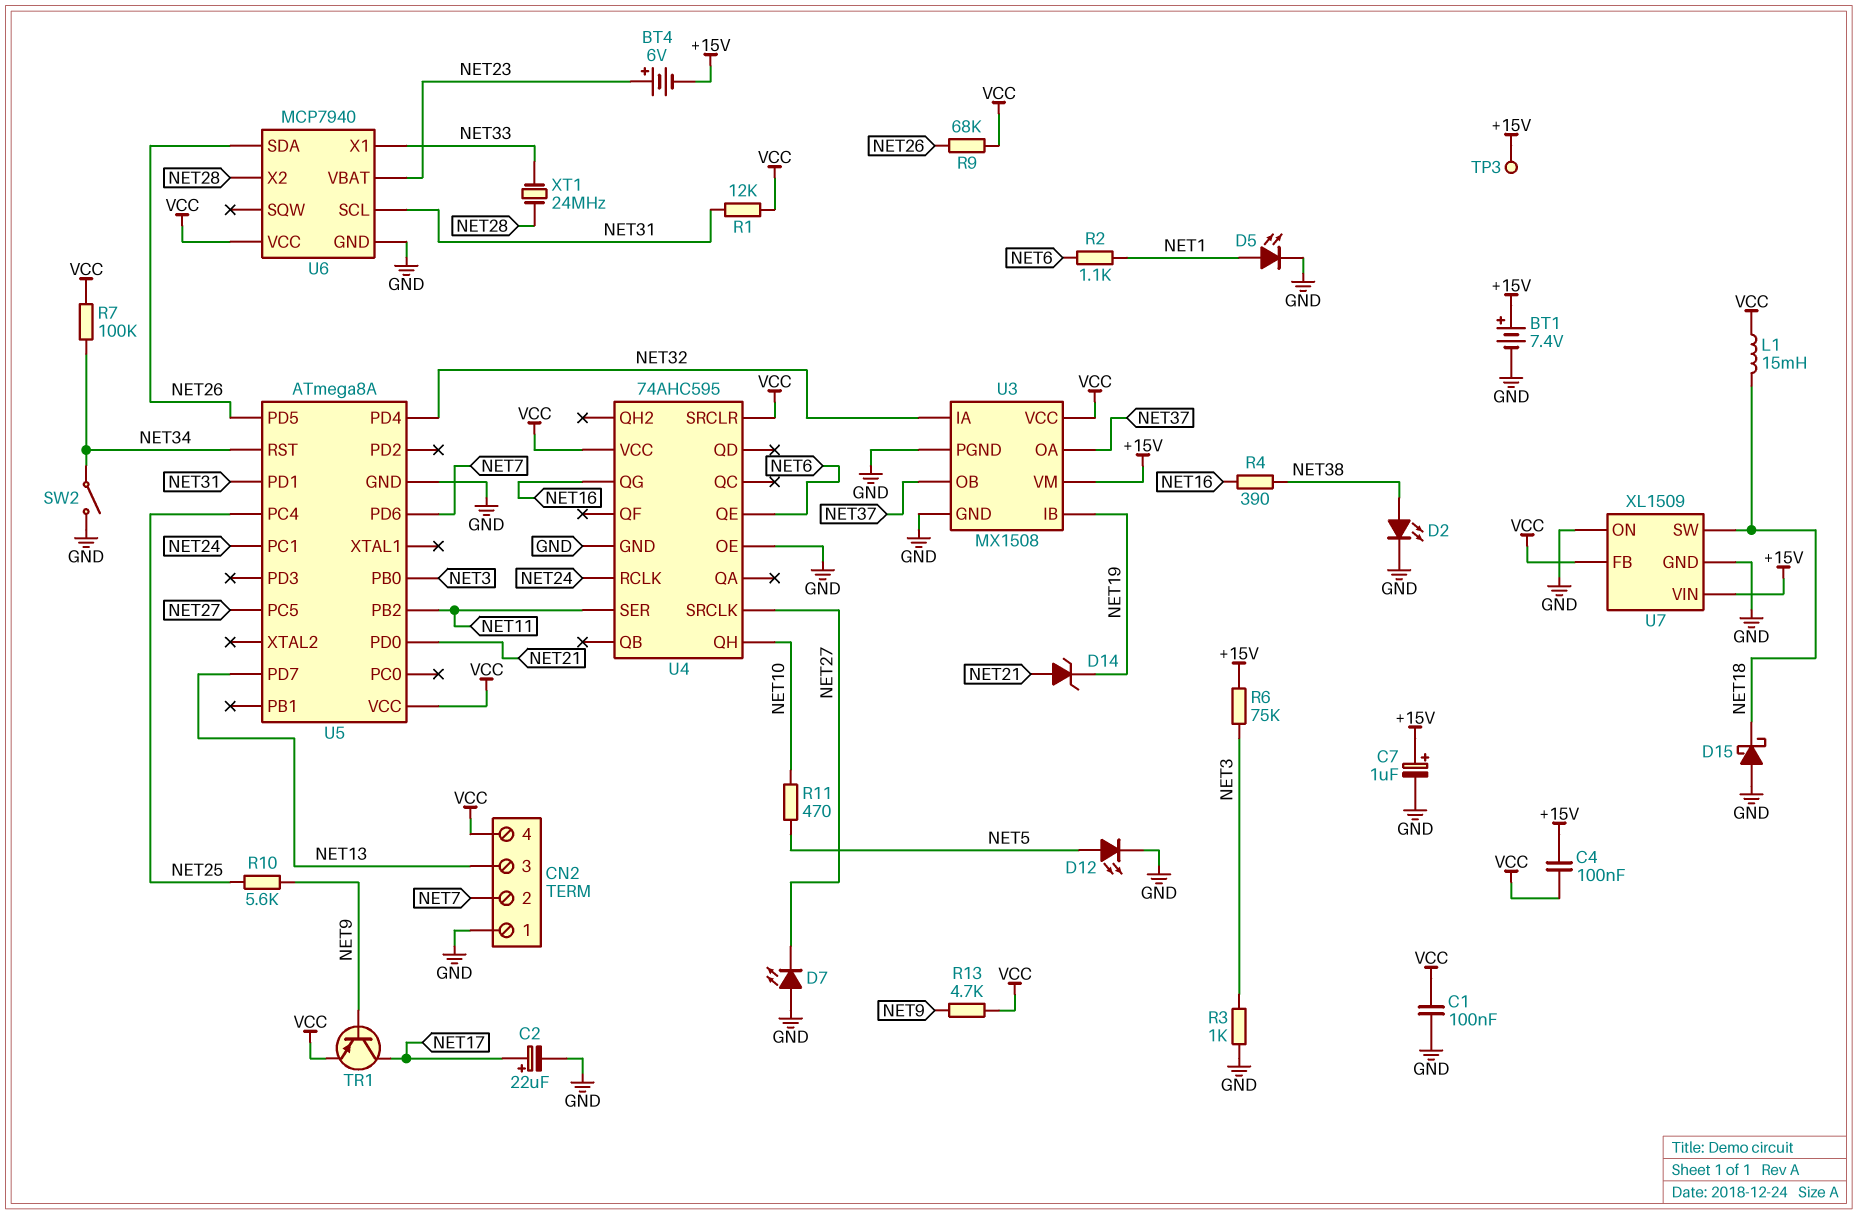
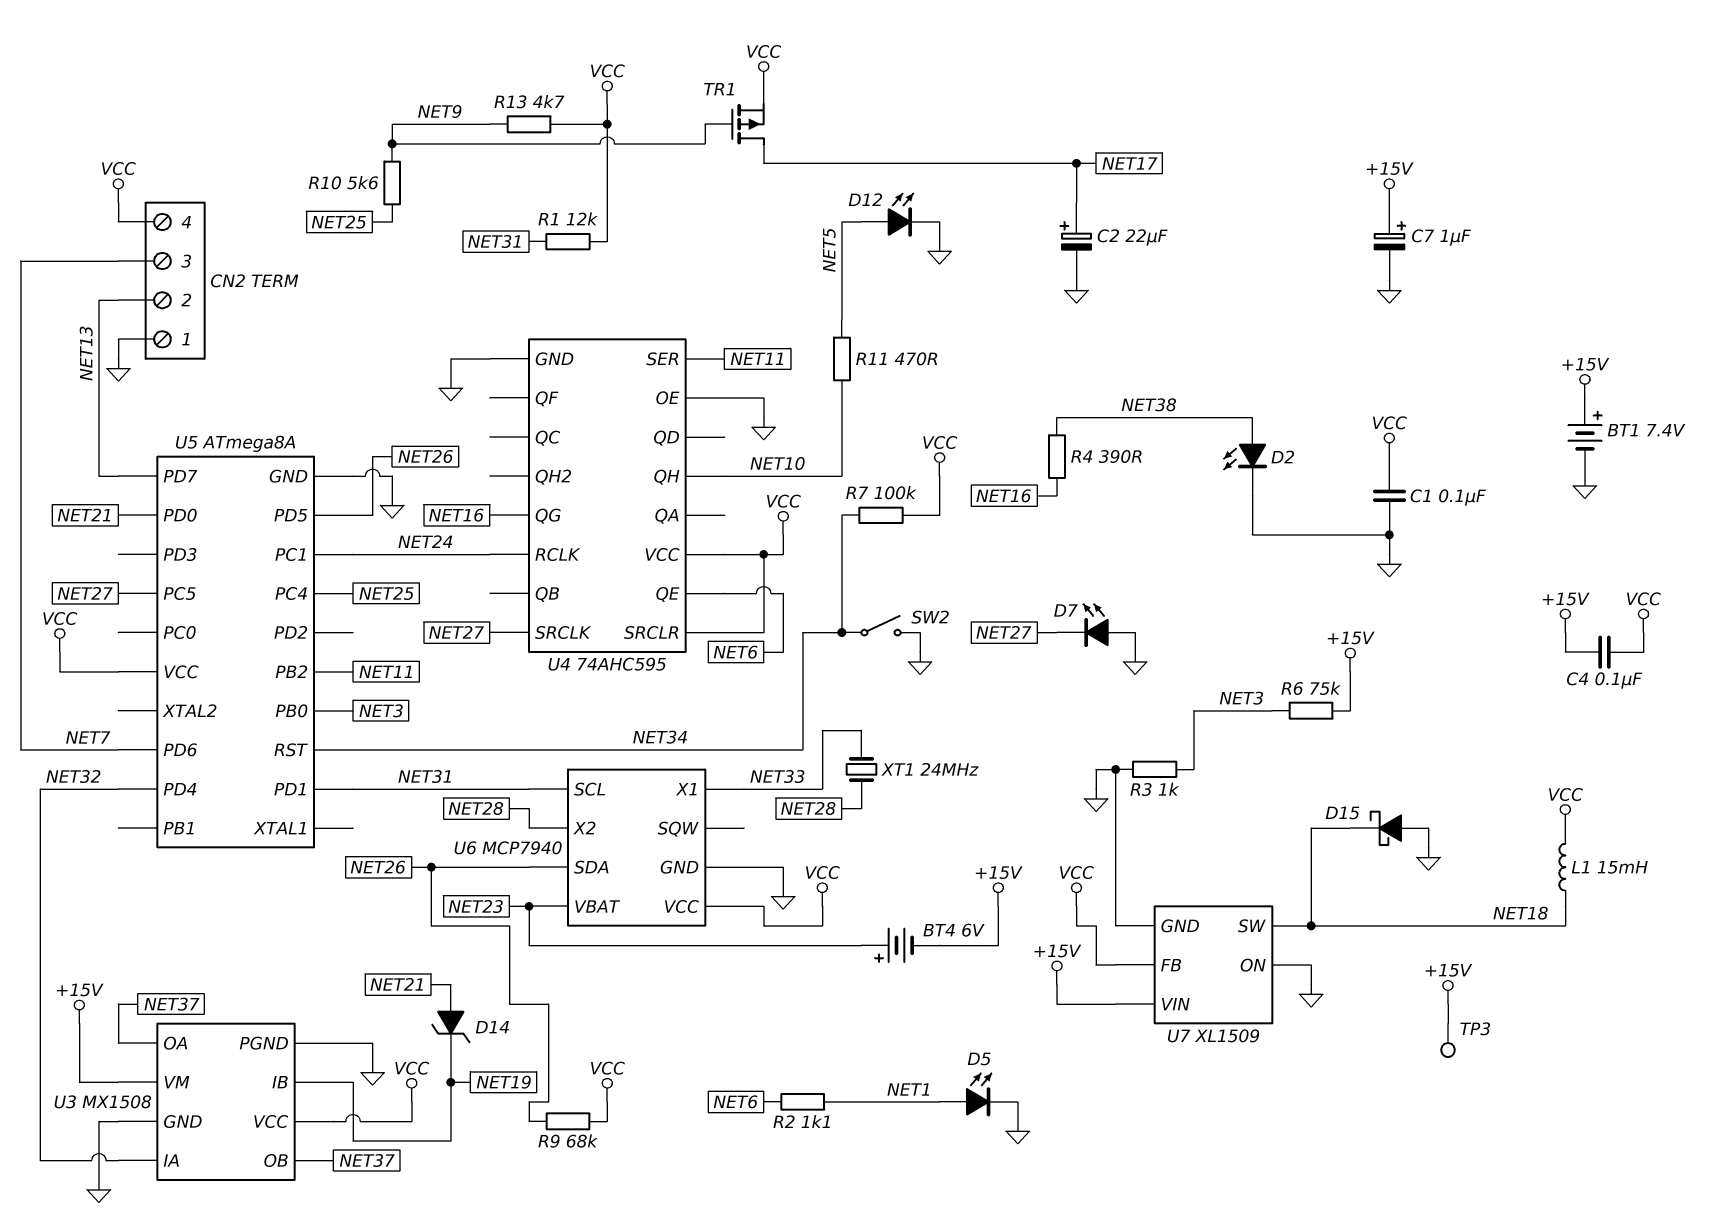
CN2 pin 2: NET7 -> NET13
CN2 pin 3: NET13 -> NET7
TR1: PNP (B NET9, C NET17, E VCC) -> PMOS (G NET9, D NET17, S VCC)

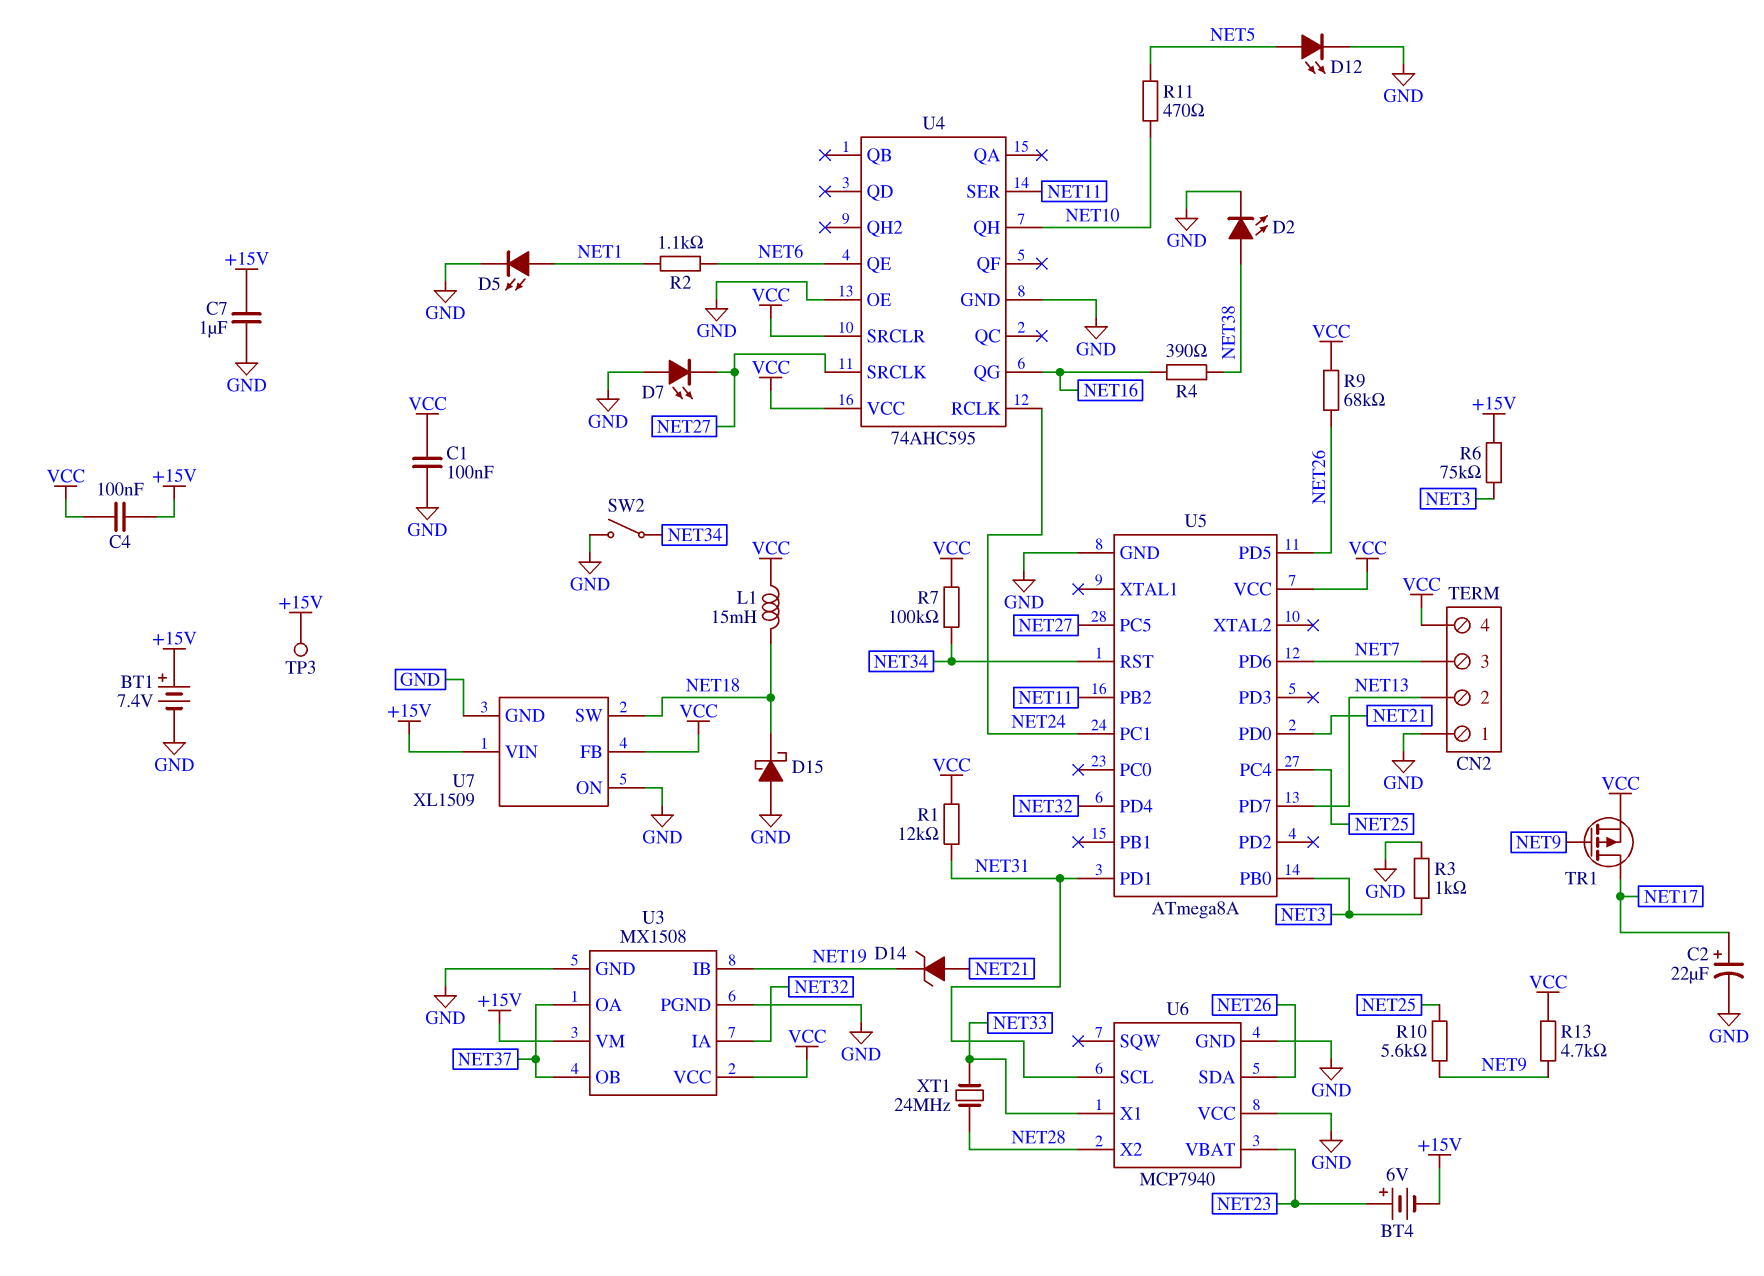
C7: 1uF (plus +15V, minus GND) -> 1uF (+15V, GND)
U6 pin VCC: VCC -> GND

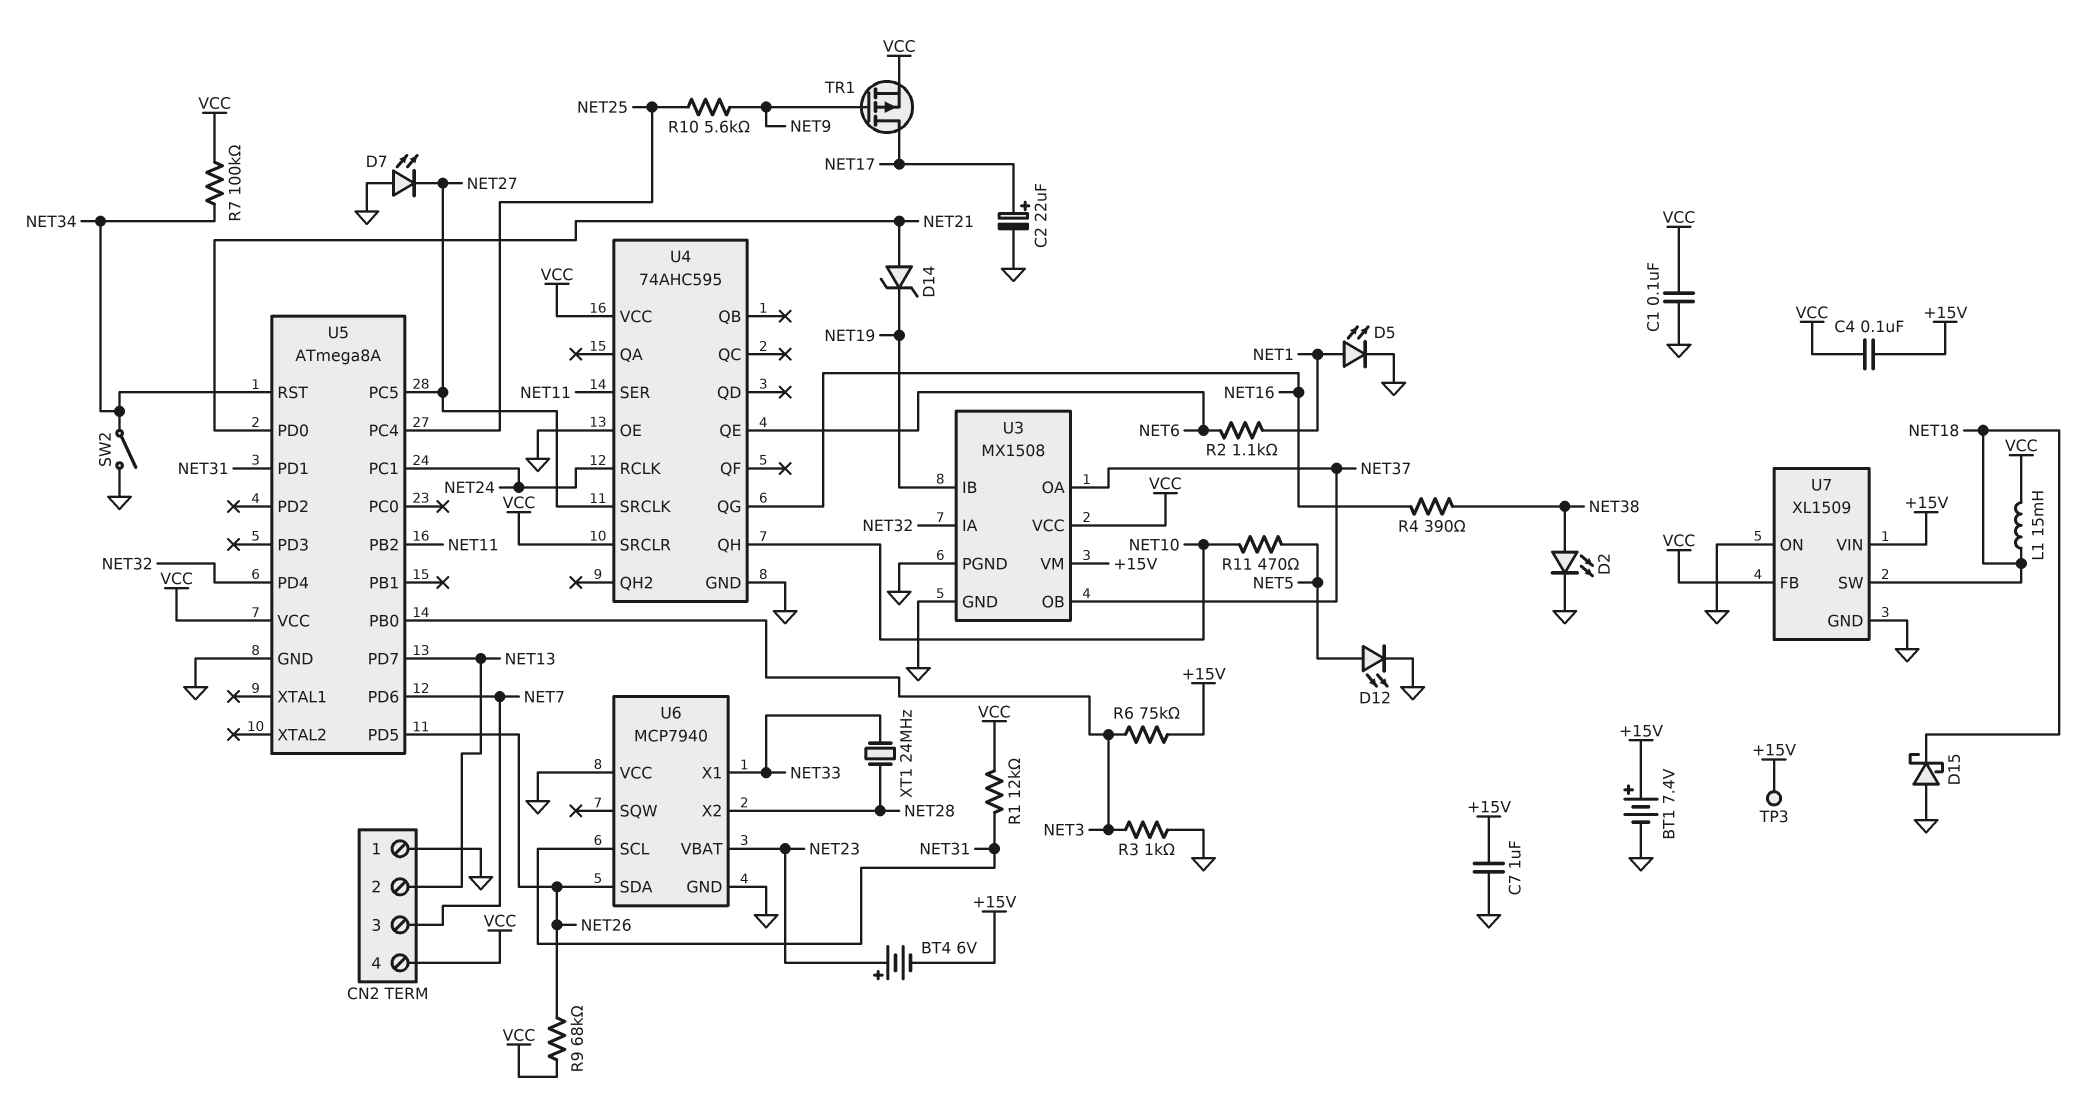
R13: 4.7k (NET9, VCC) -> none

